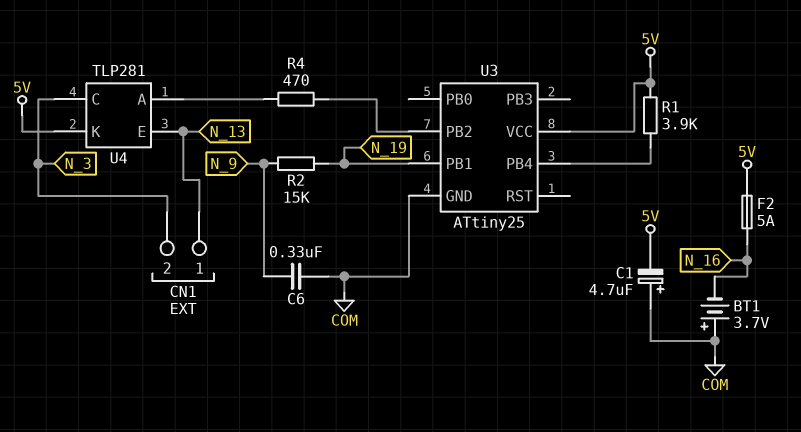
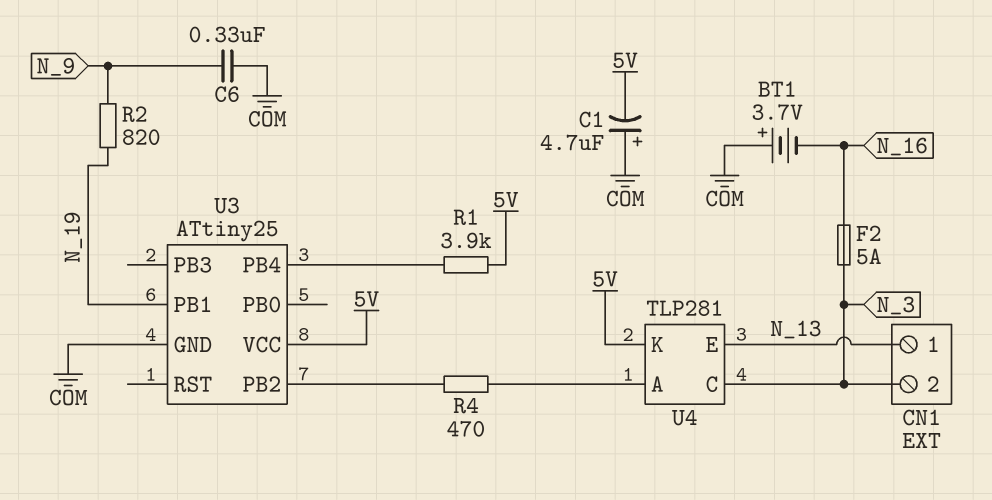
F2: 5A (5V, N_16) -> 5A (N_3, N_16)
R2: 15k (N_9, N_19) -> 820 (N_9, N_19)

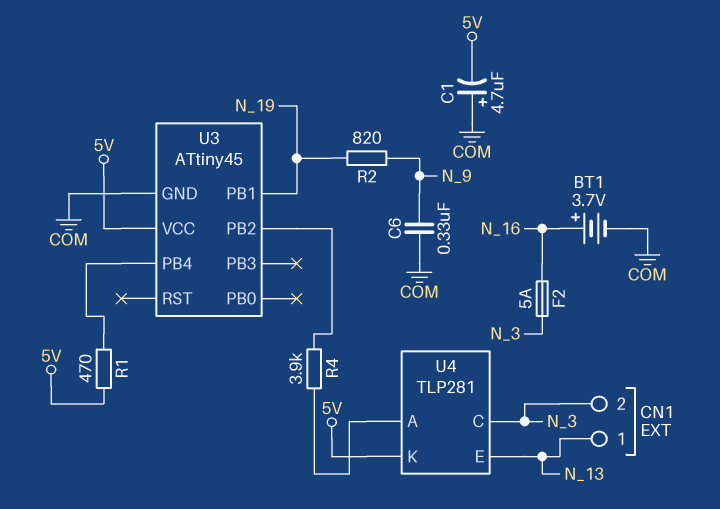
BT1: 3.7V (plus COM, minus N_16) -> 3.7V (plus N_16, minus COM)
R1: 3.9k (5V, U3/PB4) -> 470 (5V, U3/PB4)
R4: 470 (U3/PB2, U4/A) -> 3.9k (U3/PB2, U4/A)
U3: ATtiny25 -> ATtiny45

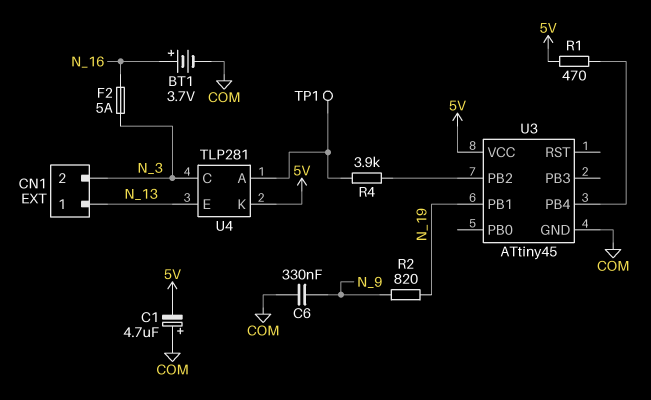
TP1: none -> test point (U4/A)

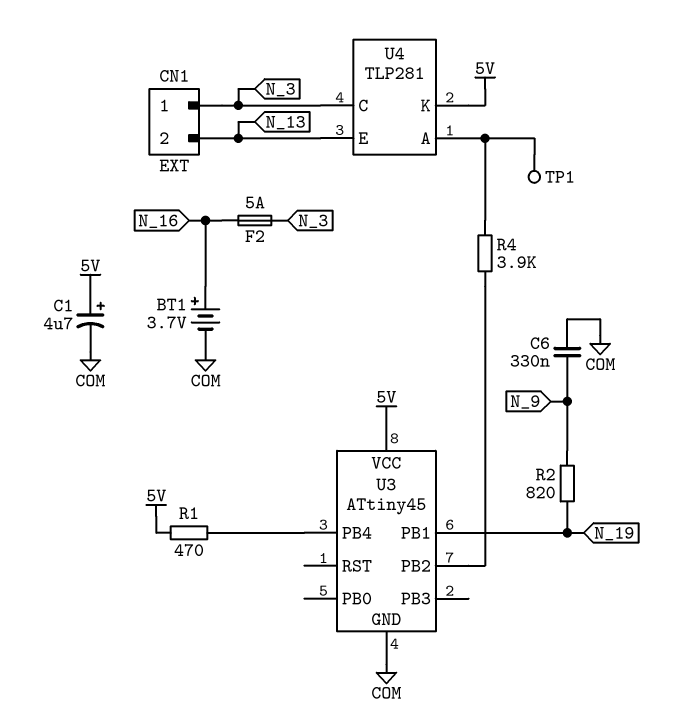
C1: 4.7uF (plus COM, minus 5V) -> 4.7uF (plus 5V, minus COM)
CN1 pin 1: N_13 -> N_3
CN1 pin 2: N_3 -> N_13

